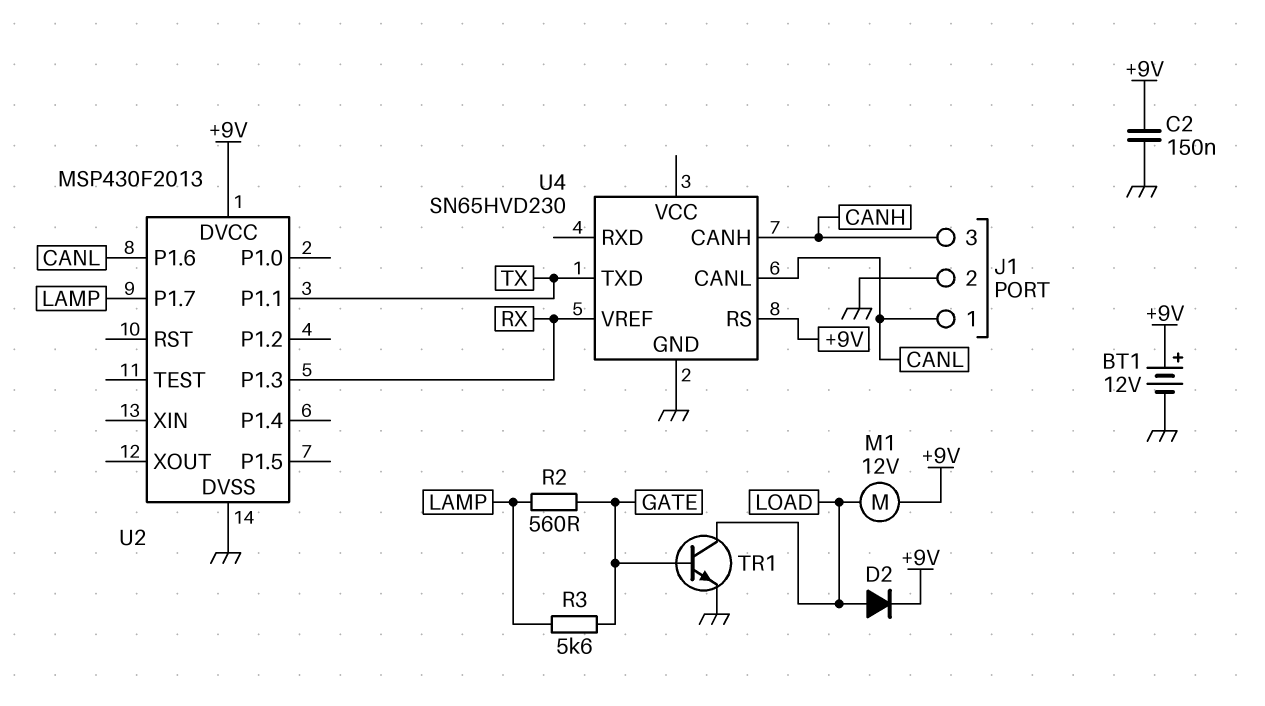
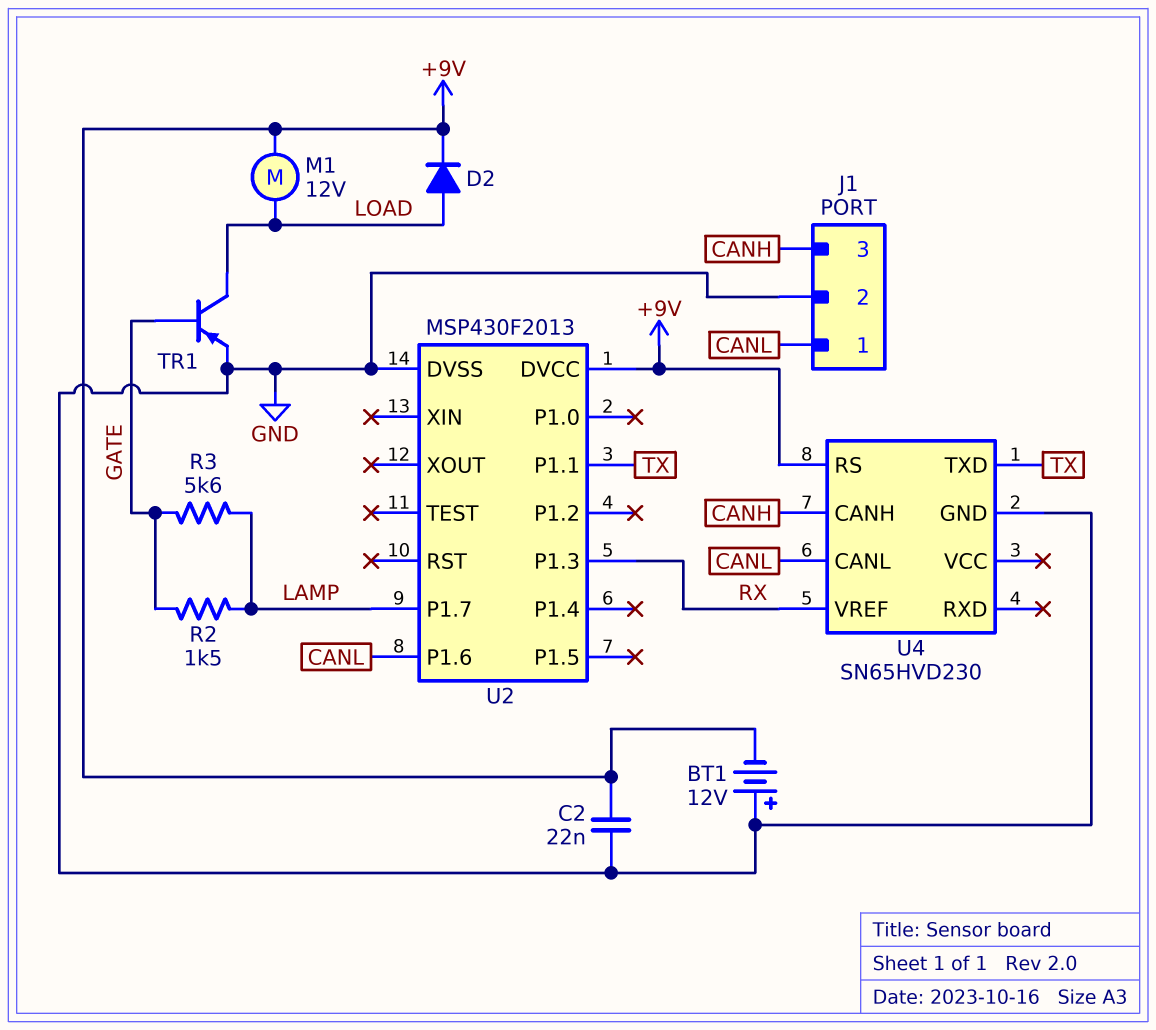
BT1: 12V (plus +9V, minus GND) -> 12V (plus GND, minus +9V)
C2: 150nF (+9V, GND) -> 22nF (+9V, GND)
R2: 560 (GATE, LAMP) -> 1.5k (GATE, LAMP)
TR1: NPN (B GATE, C LOAD, E GND) -> PNP (B GATE, C LOAD, E GND)

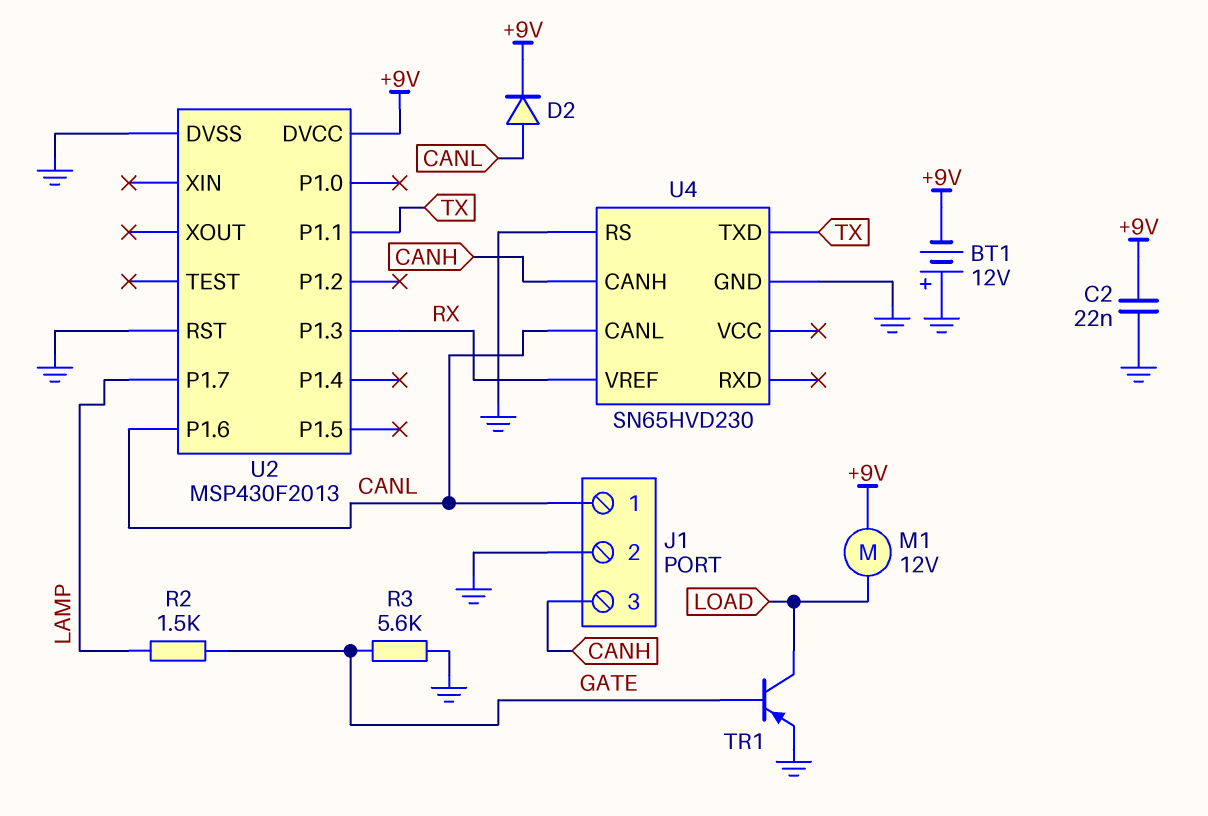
D2: diode (A LOAD, K +9V) -> diode (A CANL, K +9V)
R3: 5.6k (GATE, LAMP) -> 5.6k (GATE, GND)
U2 pin RST: none -> GND
U4 pin RS: +9V -> GND

